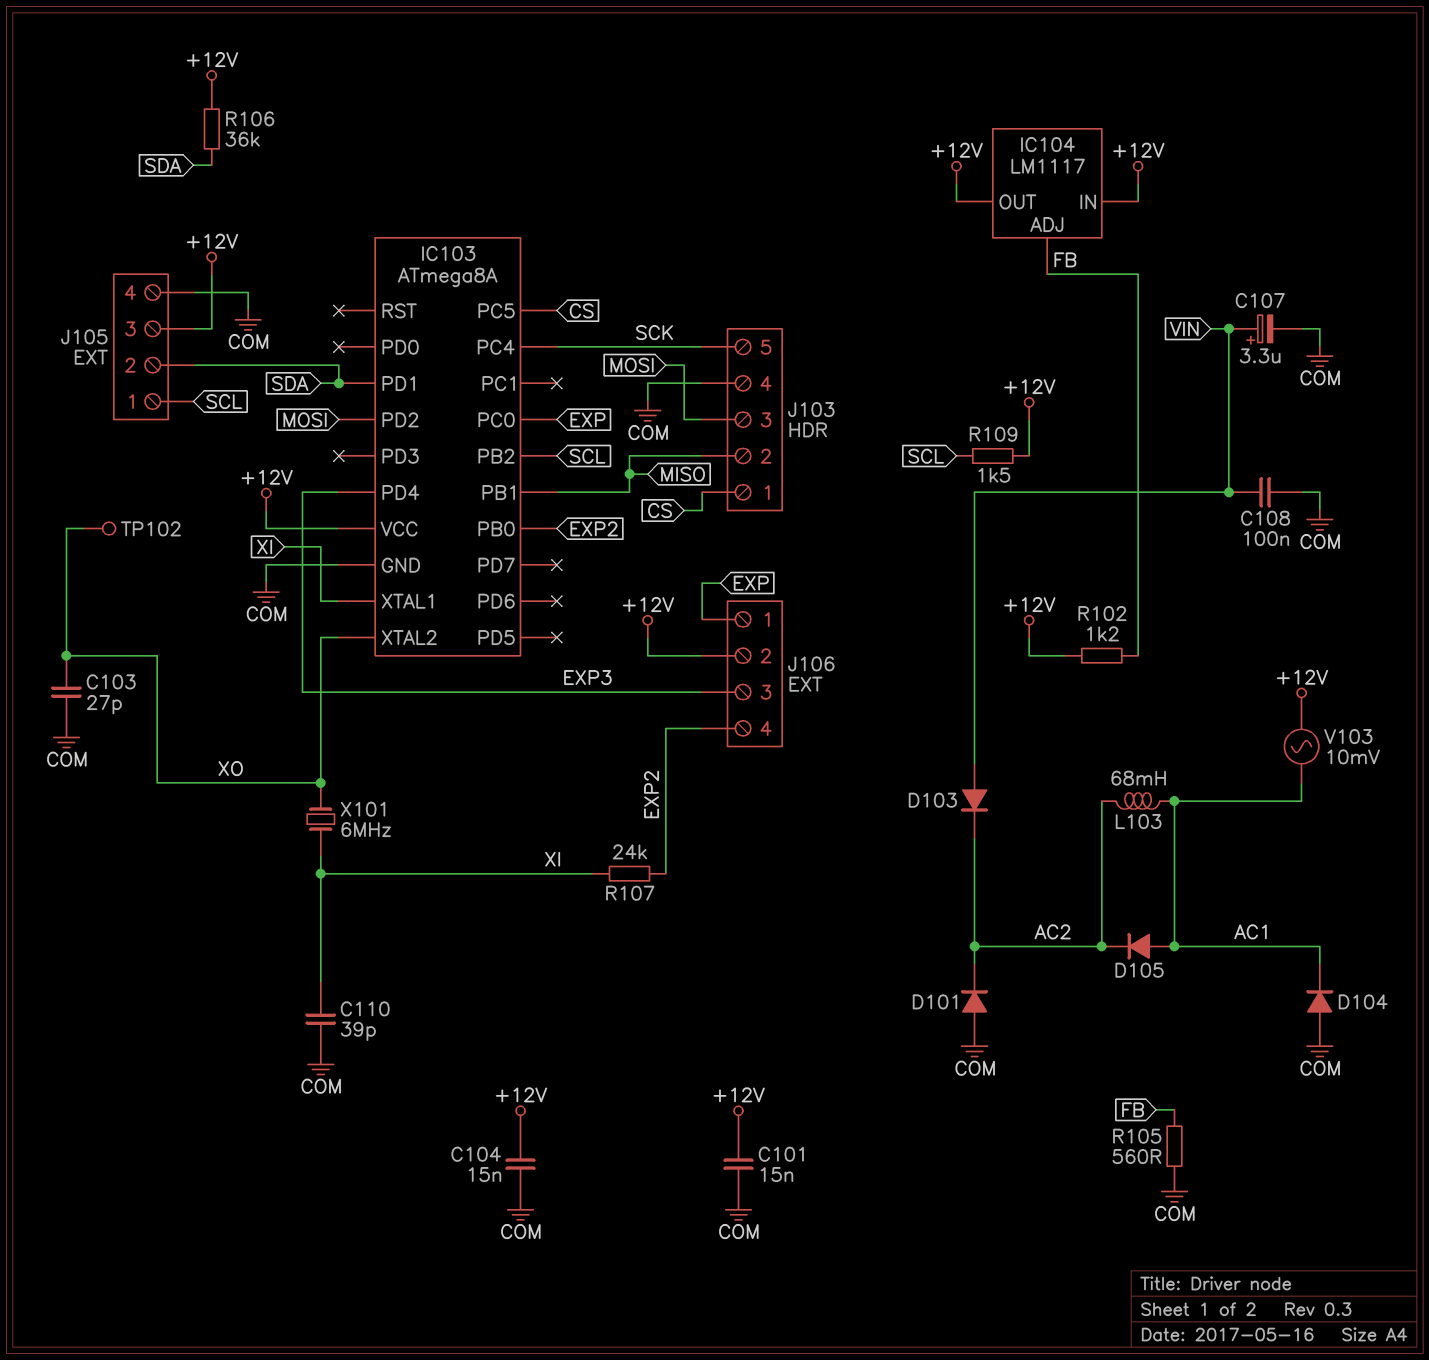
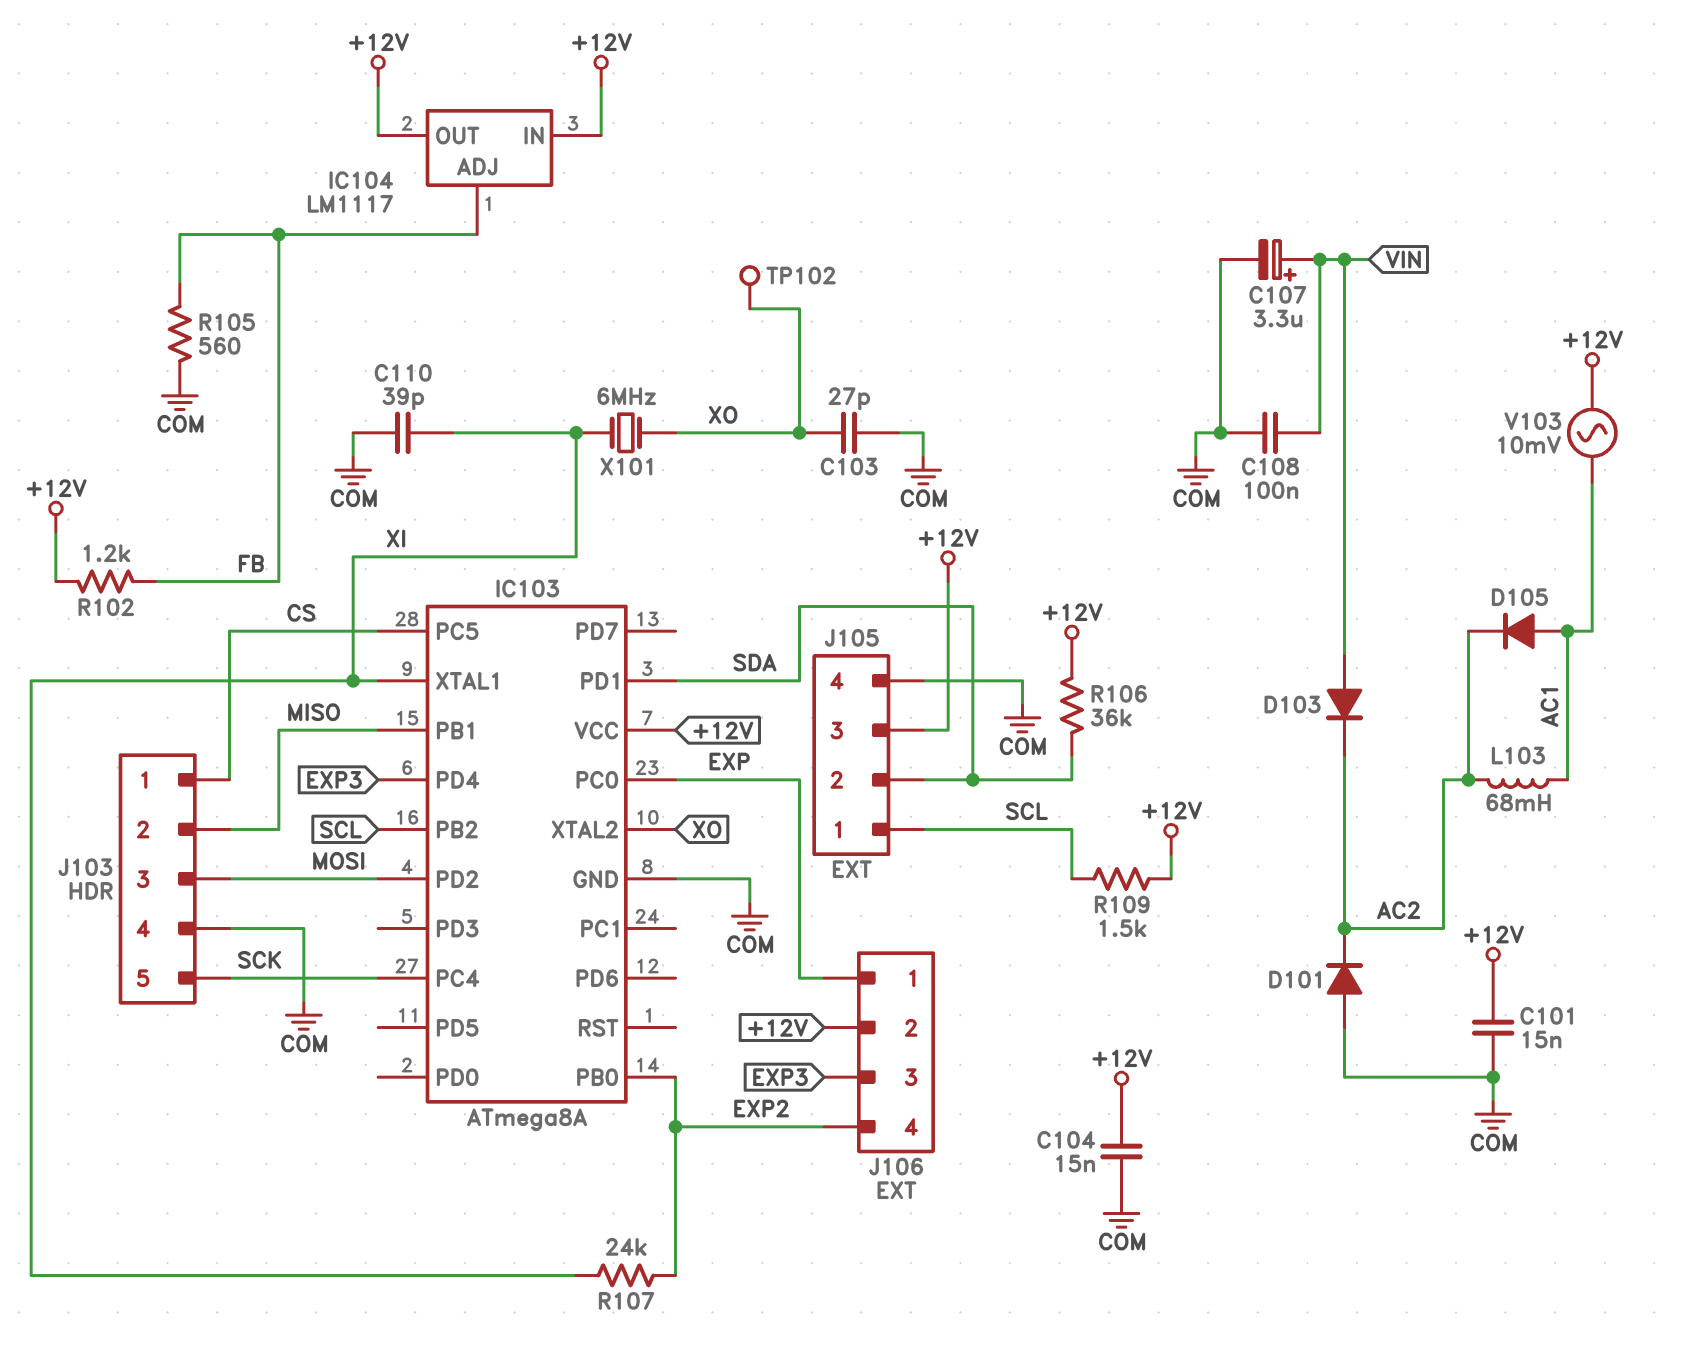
D104: diode (A COM, K AC1) -> none

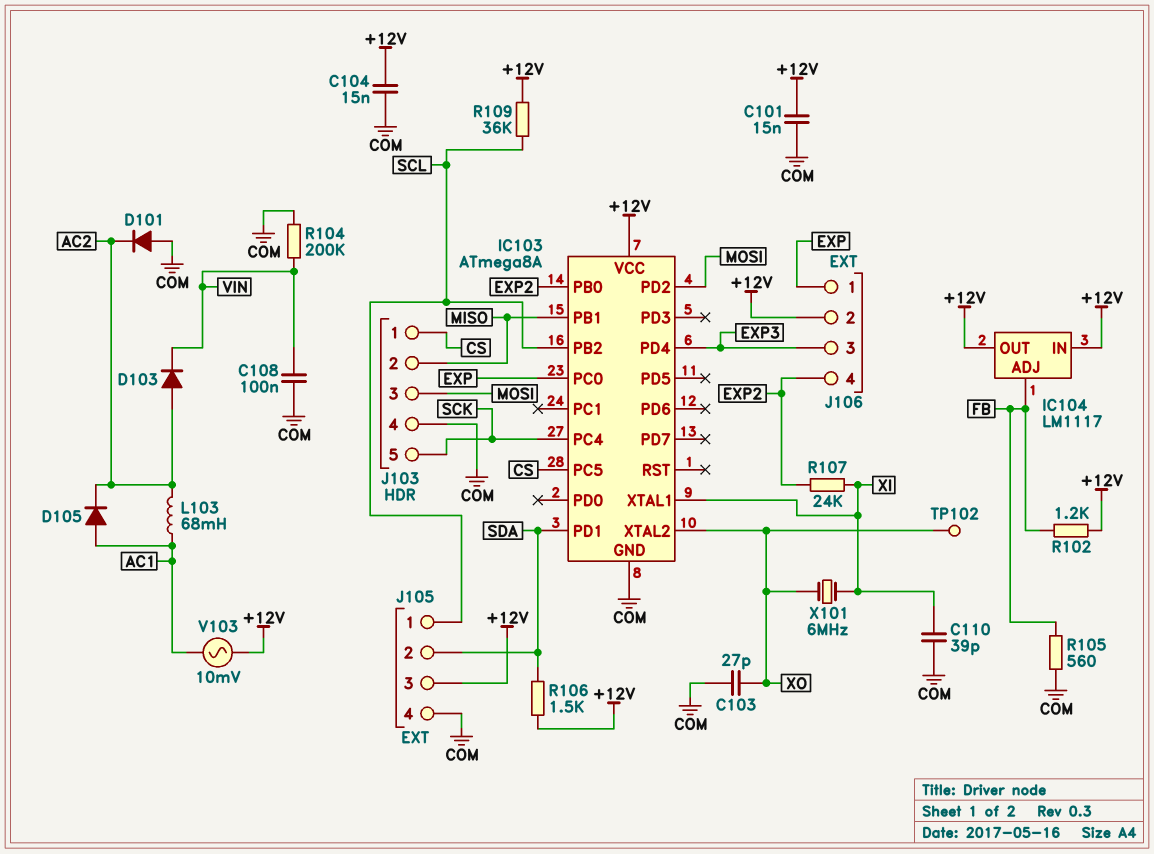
C107: 3.3uF (plus VIN, minus COM) -> none
D103: diode (A VIN, K AC2) -> diode (A AC2, K VIN)
R104: none -> 200k (COM, VIN)
R106: 36k (+12V, SDA) -> 1.5k (+12V, SDA)
R109: 1.5k (+12V, SCL) -> 36k (+12V, SCL)

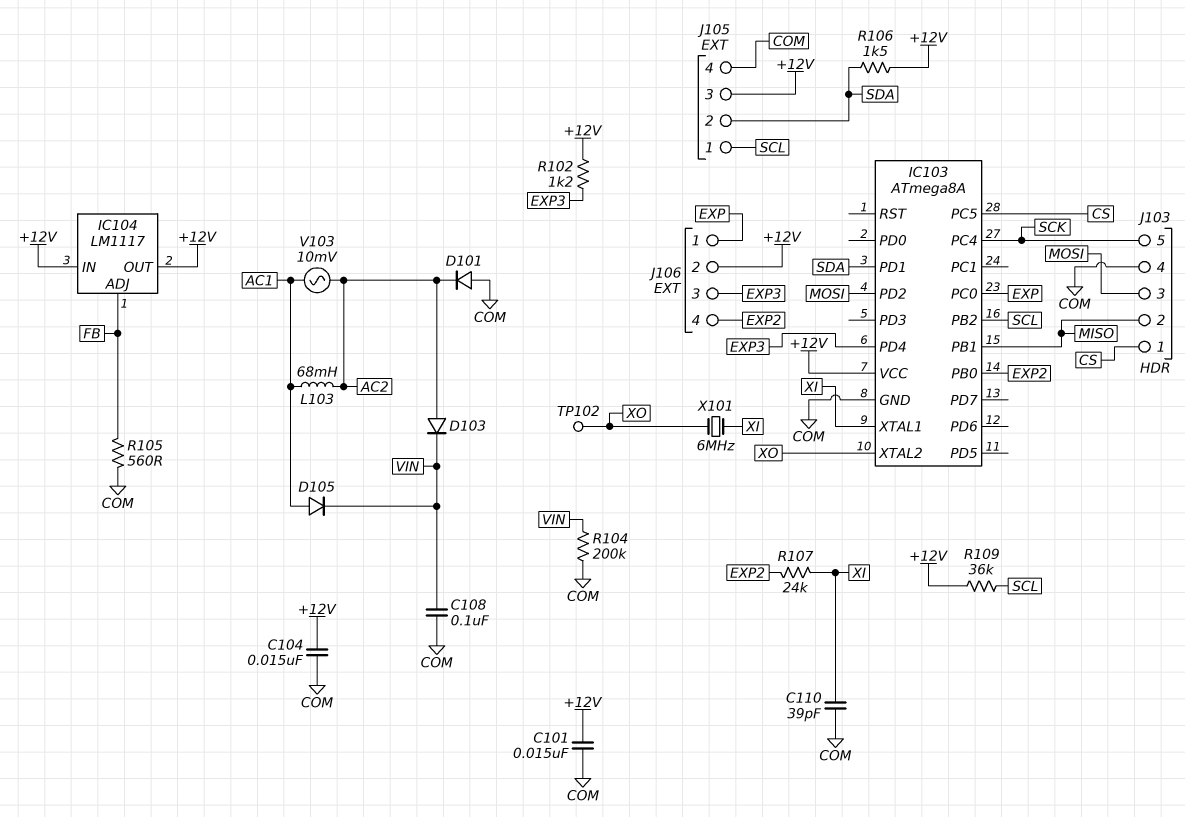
C103: 27pF (COM, XO) -> none
D105: diode (A AC1, K AC2) -> diode (A AC1, K VIN)
R102: 1.2k (+12V, FB) -> 1.2k (+12V, EXP3)
V103: AC 10mV (+12V, AC1) -> AC 10mV (AC1, AC2)

